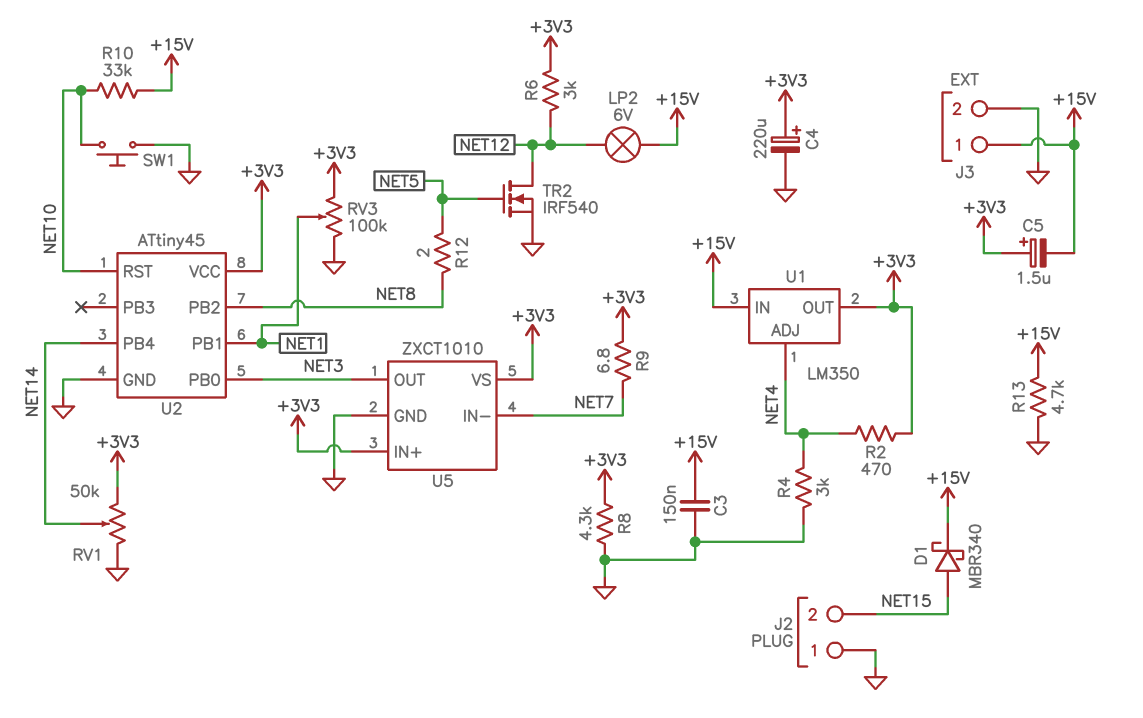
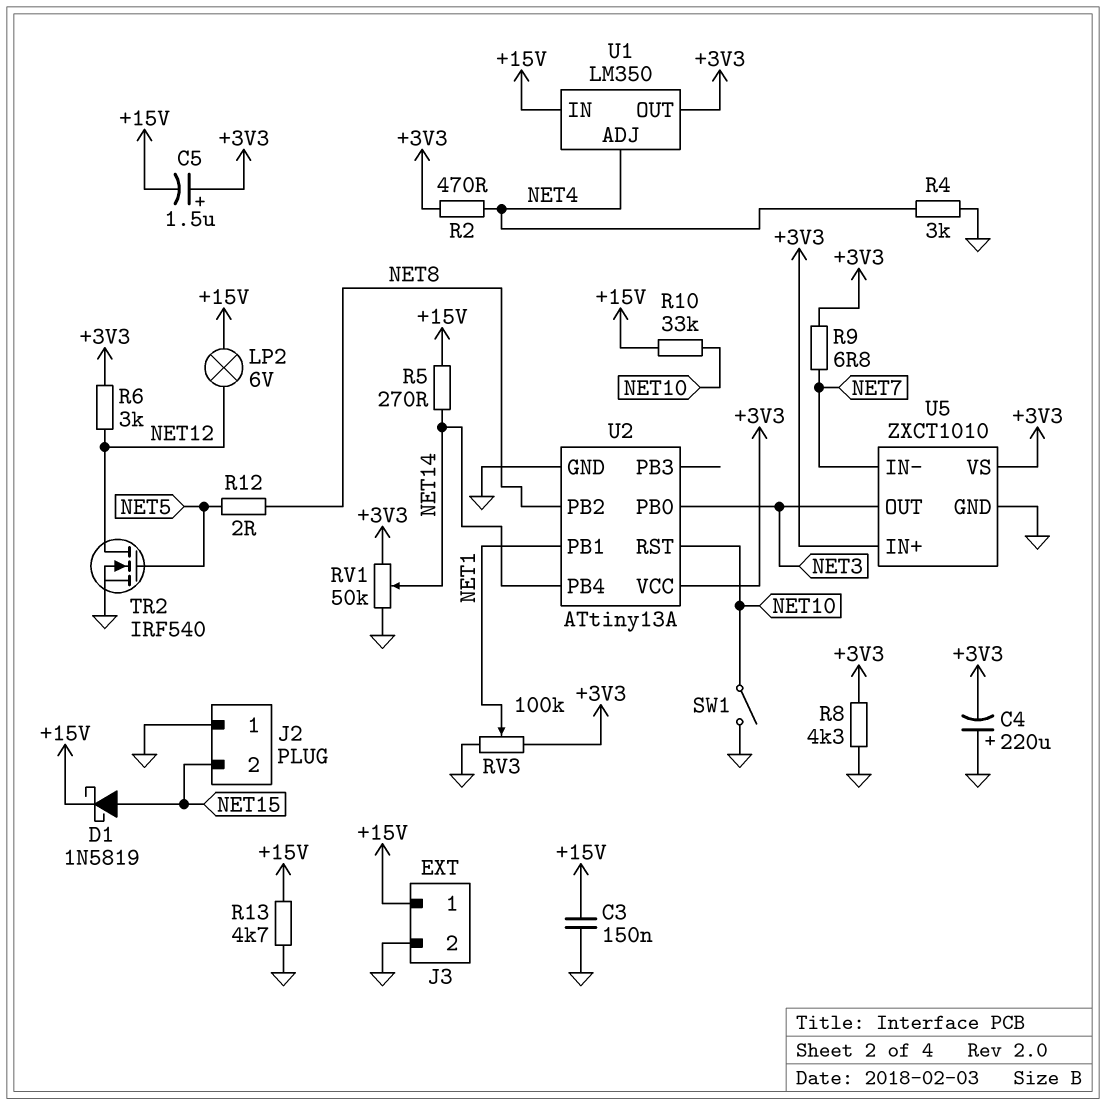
C4: 220uF (plus +3V3, minus GND) -> 220uF (plus GND, minus +3V3)
D1: schottky MBR340 (A NET15, K +15V) -> schottky 1N5819 (A NET15, K +15V)
R5: none -> 270 (+15V, NET14)
SW1: button (GND, NET10) -> switch (GND, NET10)
U2: ATtiny45 -> ATtiny13A

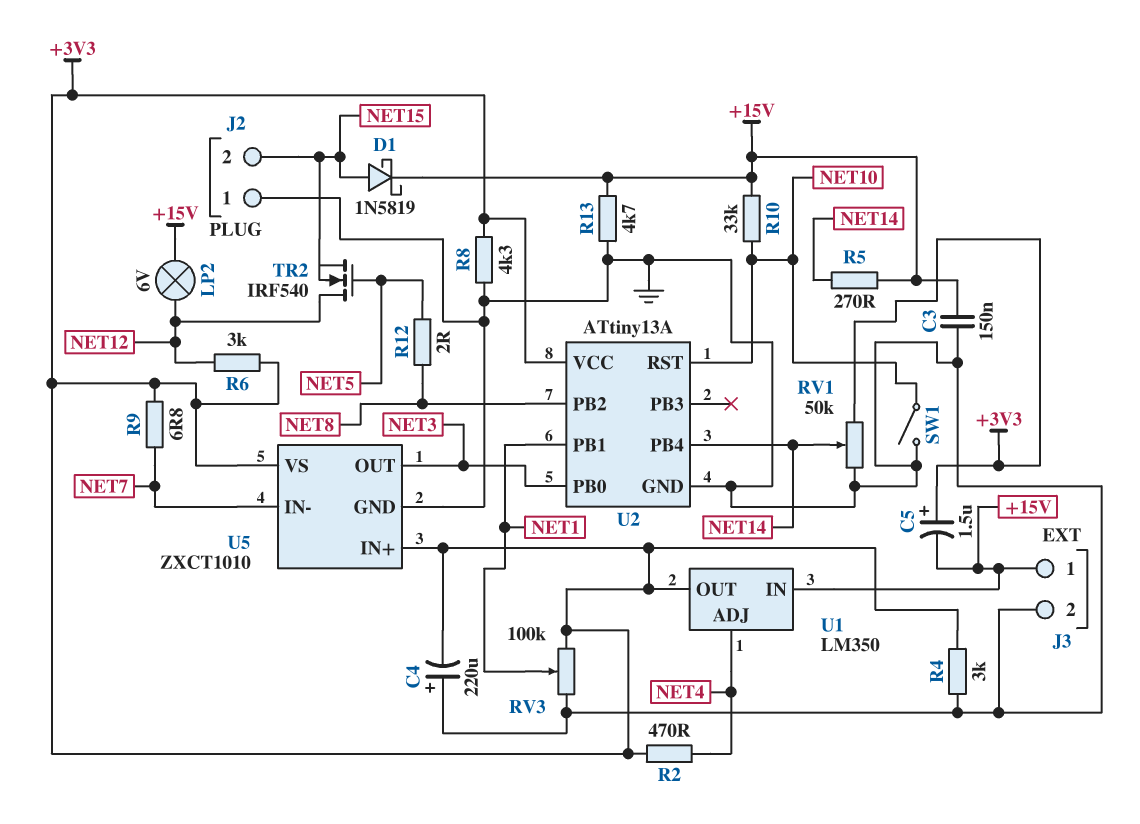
R4: 3k (GND, NET4) -> 3k (+3V3, GND)
TR2: NMOS IRF540 (G NET5, D NET12, S GND) -> NMOS IRF540 (G NET5, D NET12, S NET15)

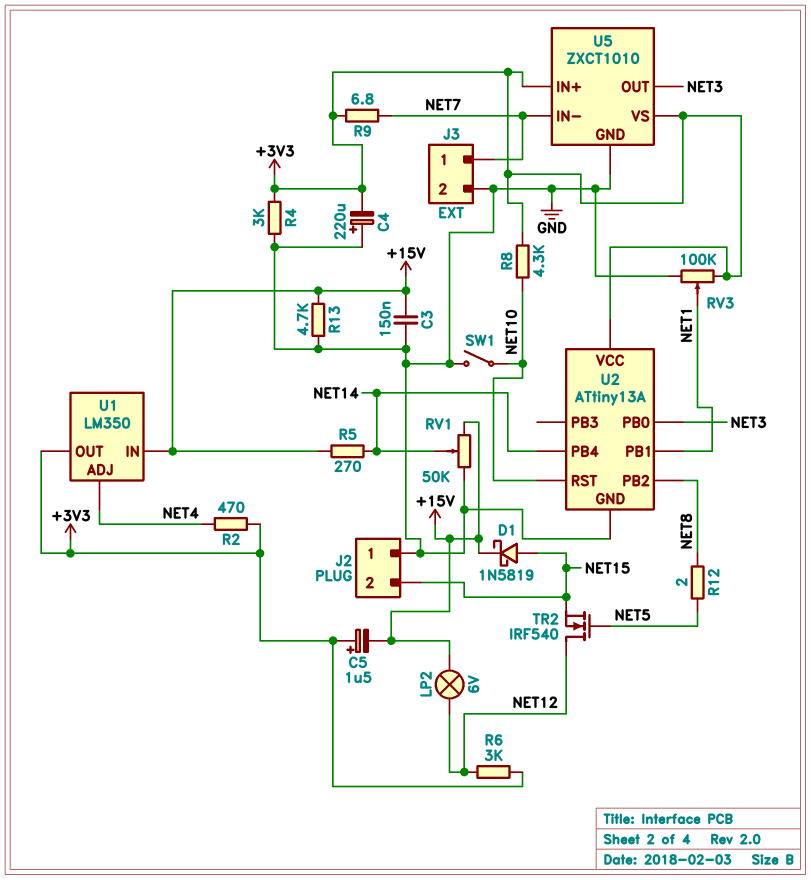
J3 pin 1: +15V -> NET7
R8: 4.3k (+3V3, GND) -> 4.3k (+3V3, NET10)
R10: 33k (+15V, NET10) -> none
RV1: 50k (+3V3, GND, wiper NET14) -> 50k (+15V, GND, wiper NET14)

